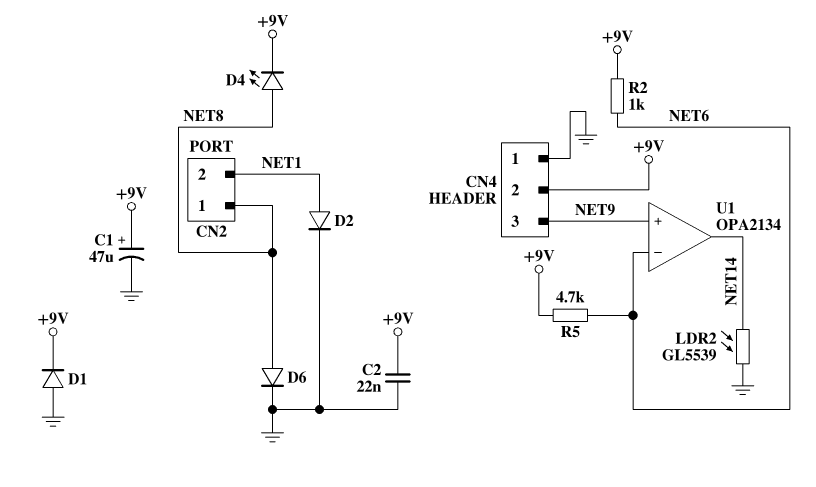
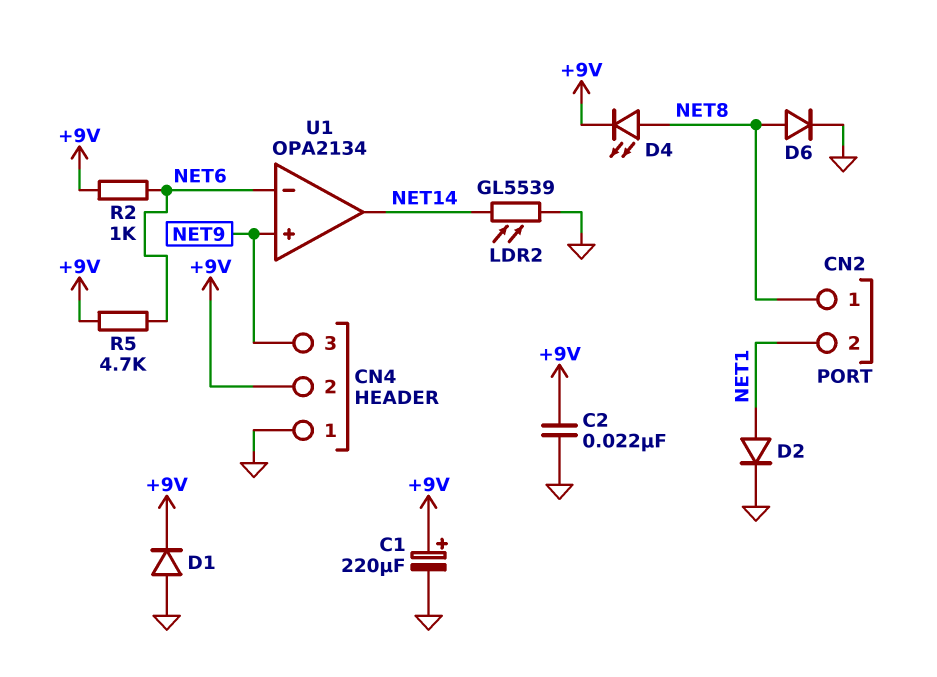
C1: 47uF (plus +9V, minus GND) -> 220uF (plus +9V, minus GND)

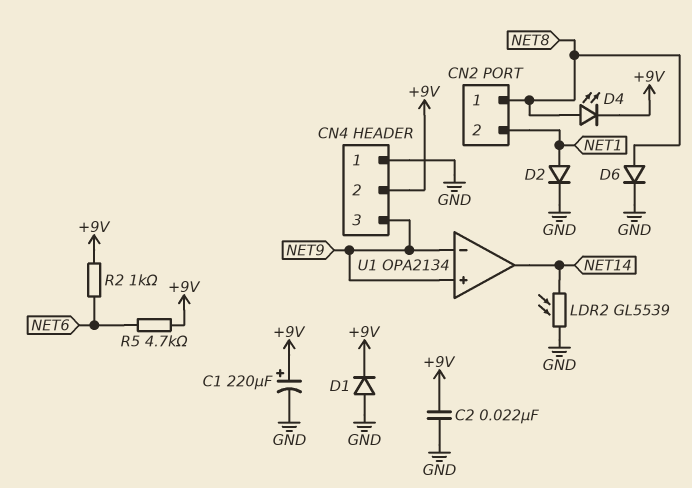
U1 pin in-: NET6 -> NET9

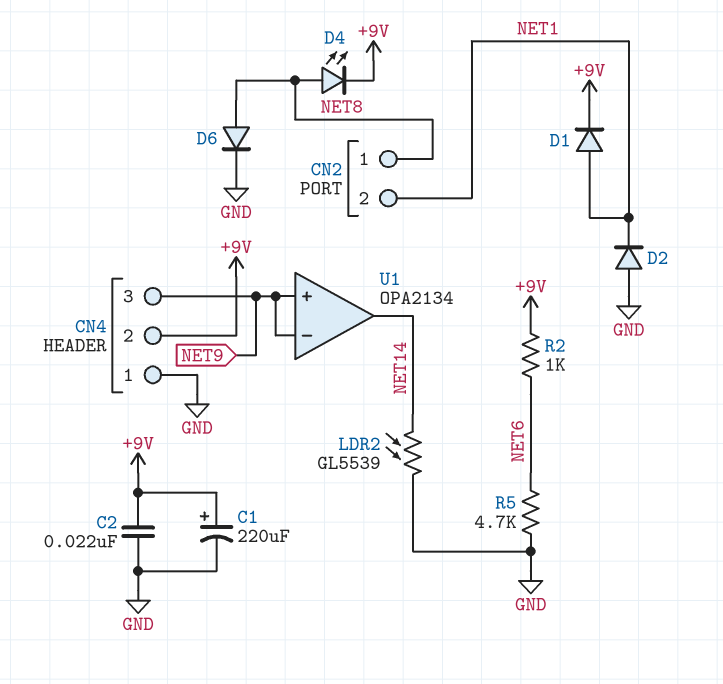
D1: diode (A GND, K +9V) -> diode (A NET1, K +9V)
D2: diode (A NET1, K GND) -> diode (A GND, K NET1)
R5: 4.7k (+9V, NET6) -> 4.7k (GND, NET6)

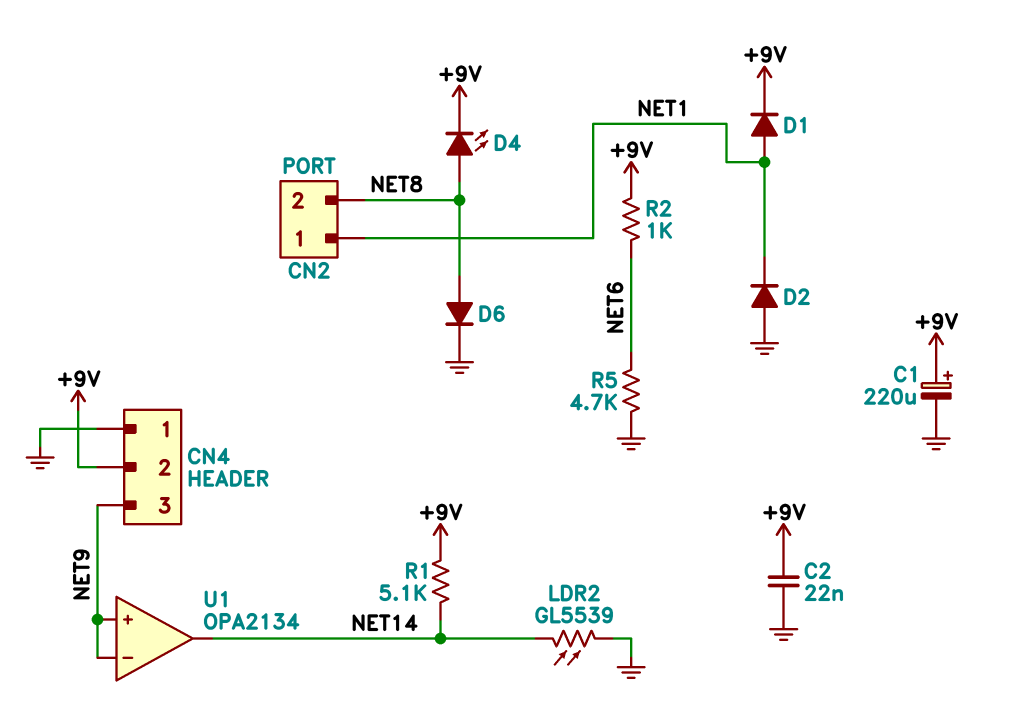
CN2 pin 1: NET8 -> NET1
CN2 pin 2: NET1 -> NET8
R1: none -> 5.1k (+9V, NET14)

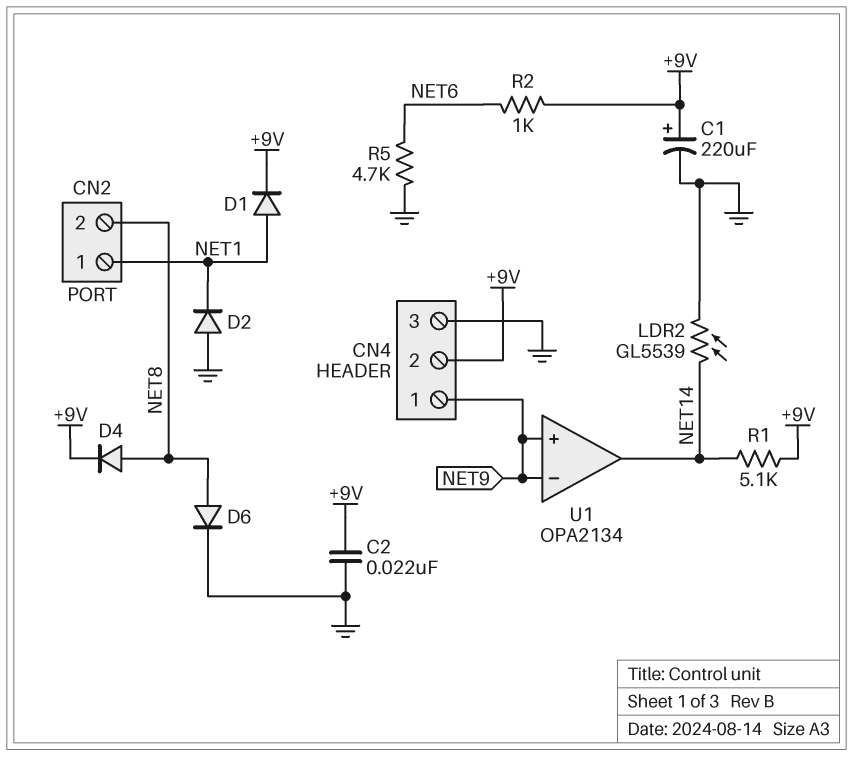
CN4 pin 1: GND -> NET9
CN4 pin 3: NET9 -> GND
D4: LED (A NET8, K +9V) -> diode (A NET8, K +9V)

